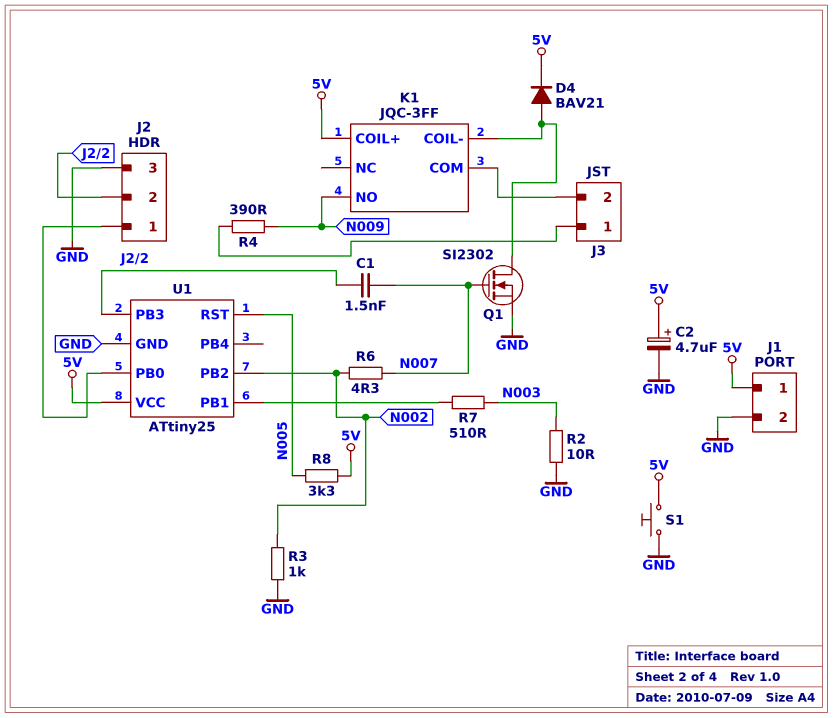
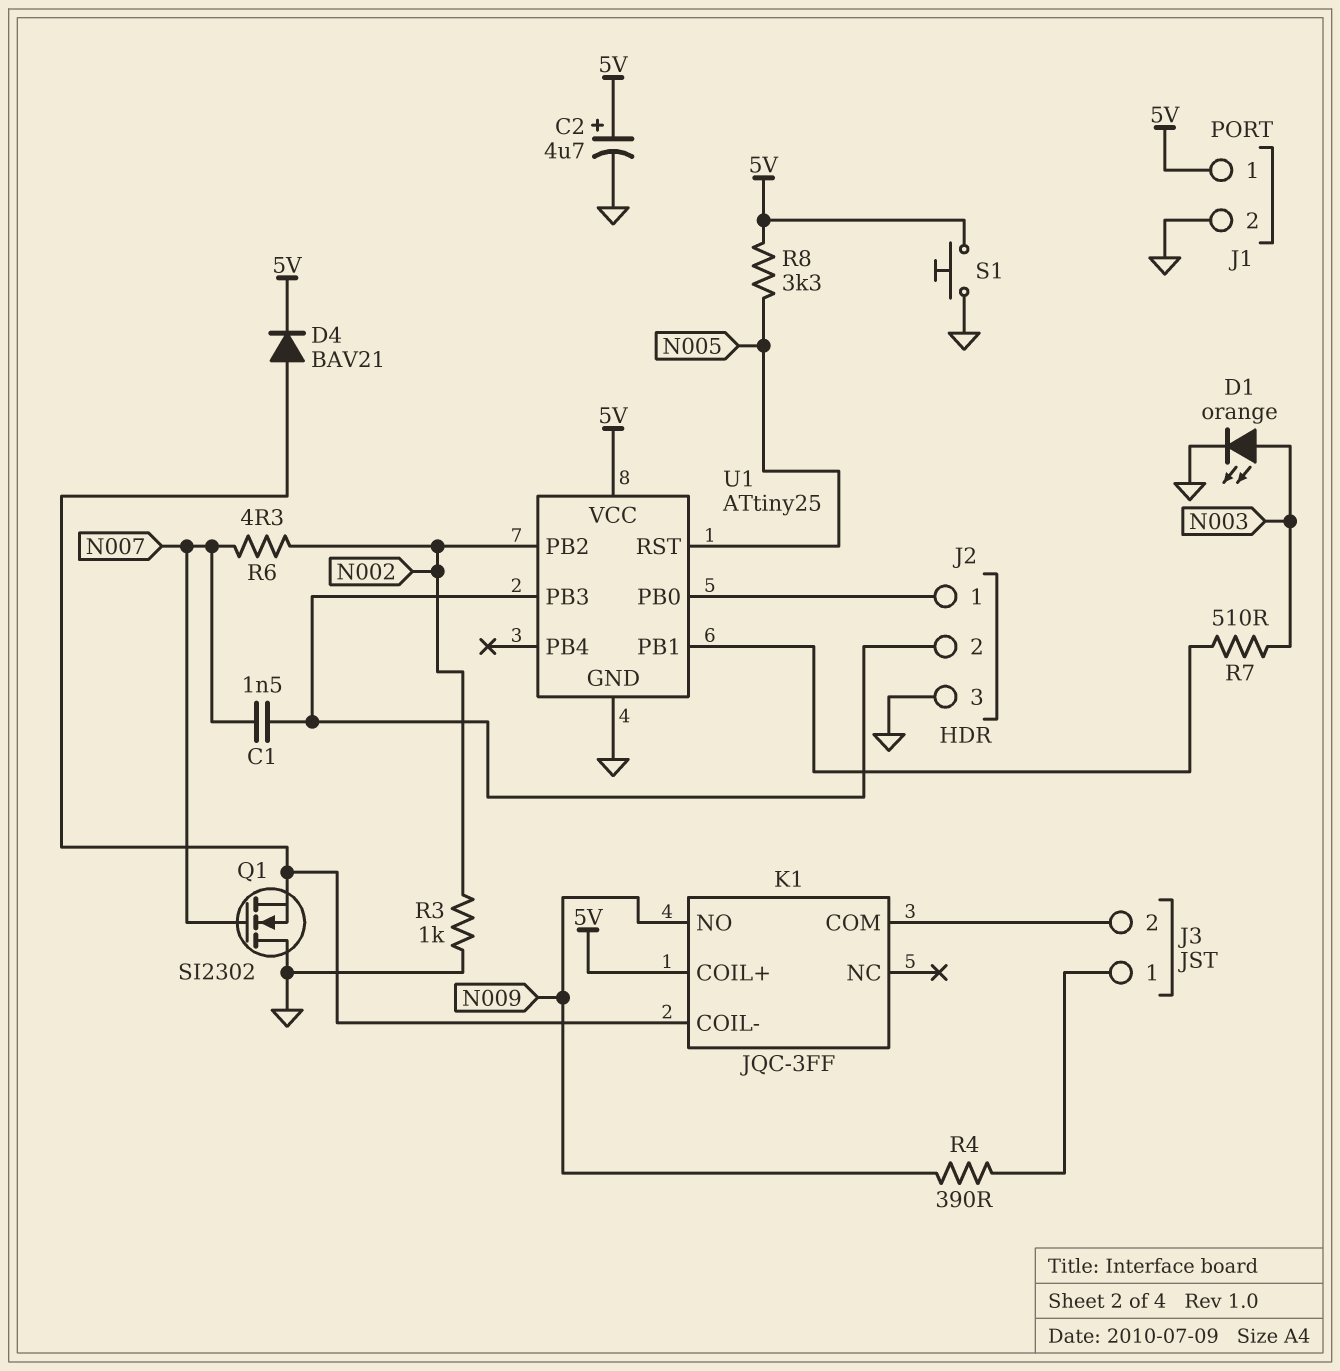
D1: none -> LED orange (A N003, K GND)
Q1: NMOS SI2302 (G N007, D K1/COIL-, S GND) -> NMOS SI2302 (G N007, D GND, S K1/COIL-)
R2: 10 (GND, N003) -> none

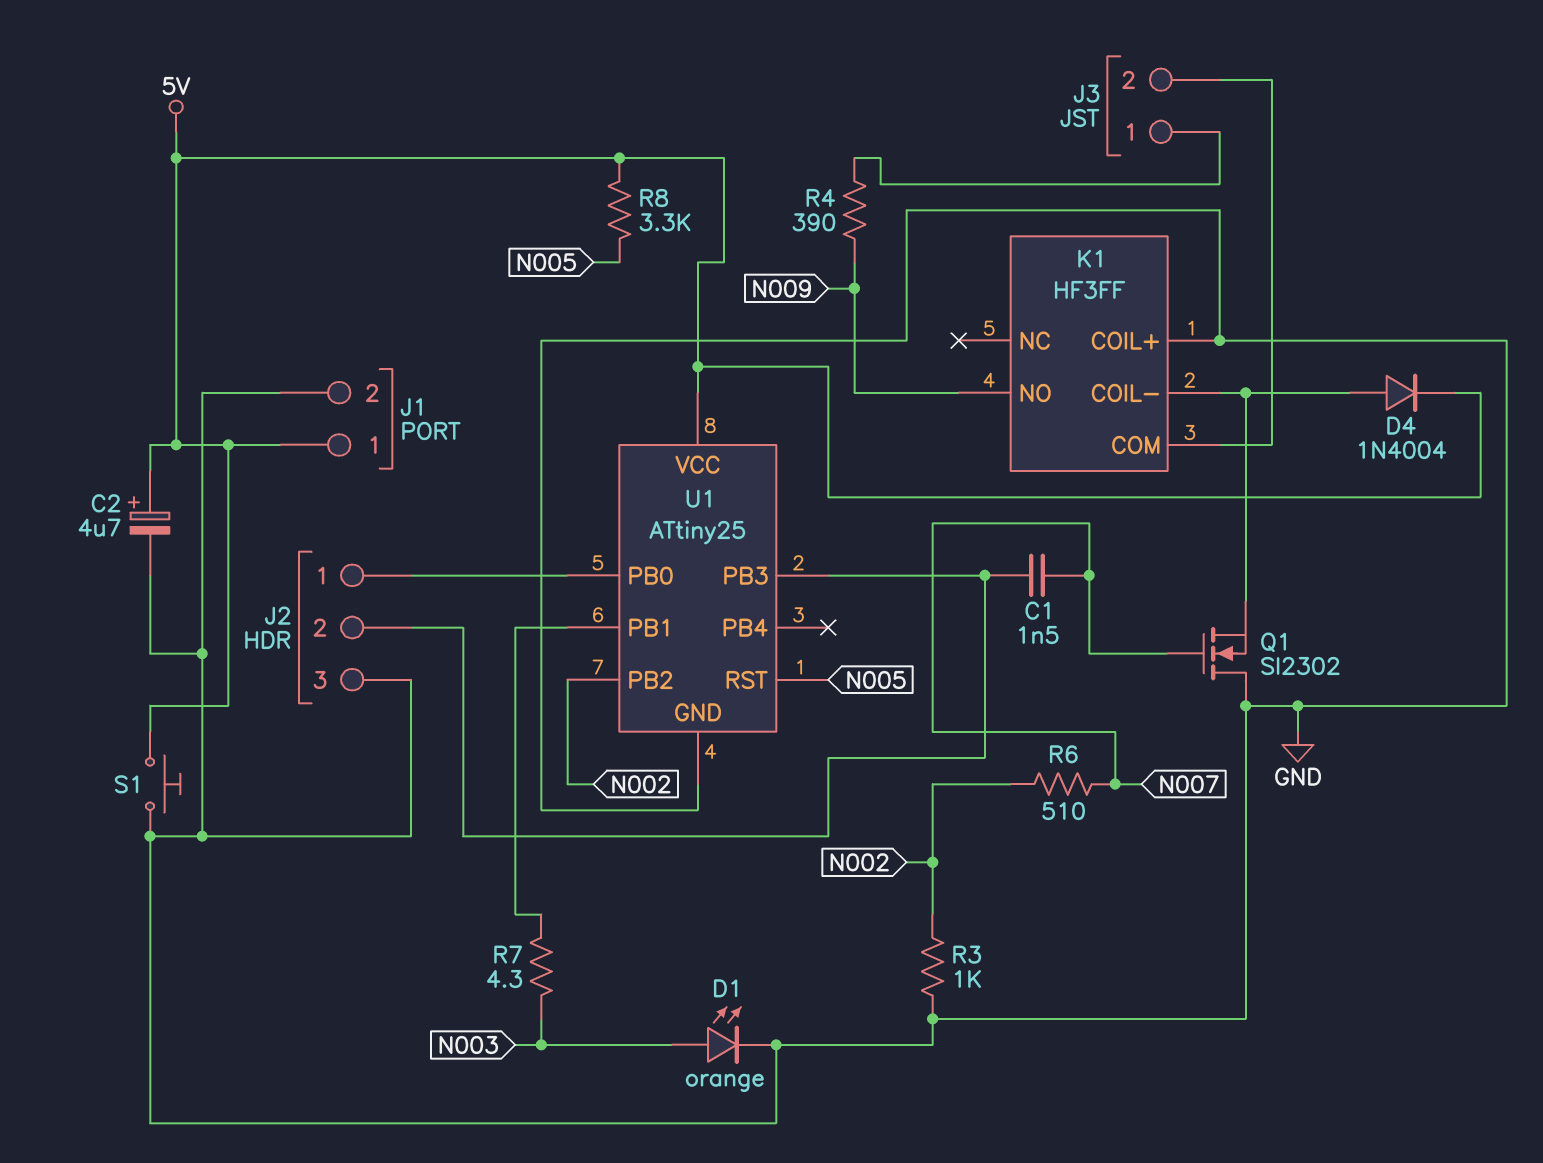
D4: diode BAV21 (A K1/COIL-, K 5V) -> diode 1N4004 (A K1/COIL-, K 5V)
K1: JQC-3FF -> HF3FF
K1 pin COIL+: 5V -> GND
R6: 4.3 (N002, N007) -> 510 (N002, N007)
R7: 510 (N003, U1/PB1) -> 4.3 (N003, U1/PB1)

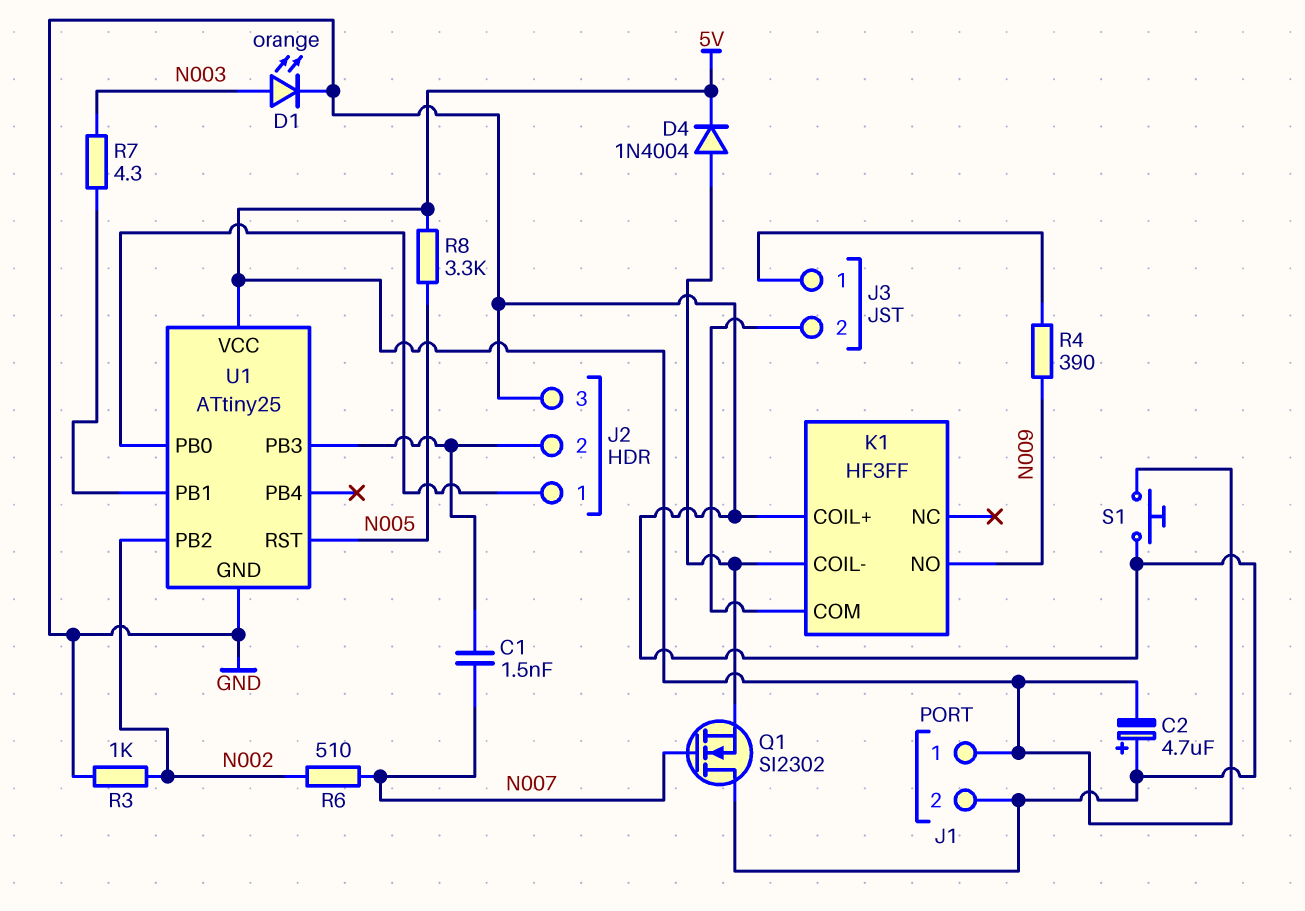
C2: 4.7uF (plus 5V, minus GND) -> 4.7uF (plus GND, minus 5V)

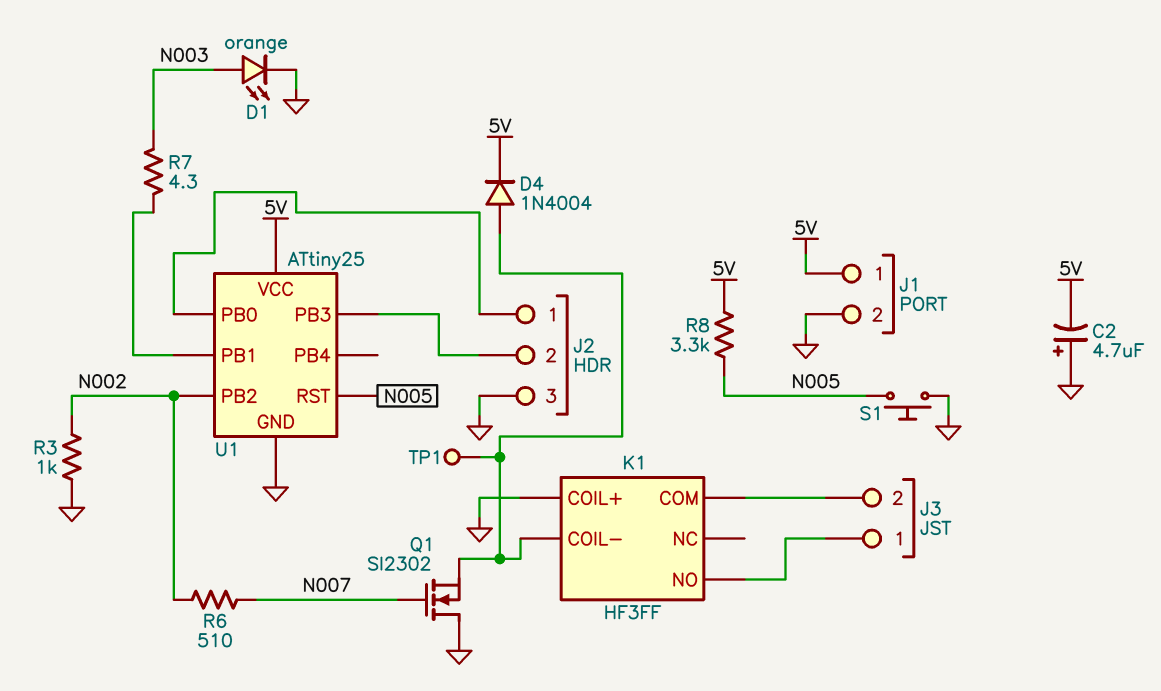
C1: 1.5nF (J2/2, N007) -> none
K1 pin NO: N009 -> J3/1
R4: 390 (J3/1, N009) -> none
S1: button (5V, GND) -> button (GND, N005)
TP1: none -> test point (K1/COIL-)

